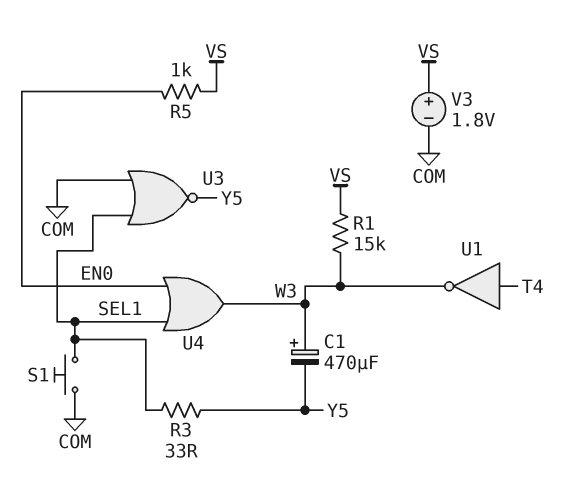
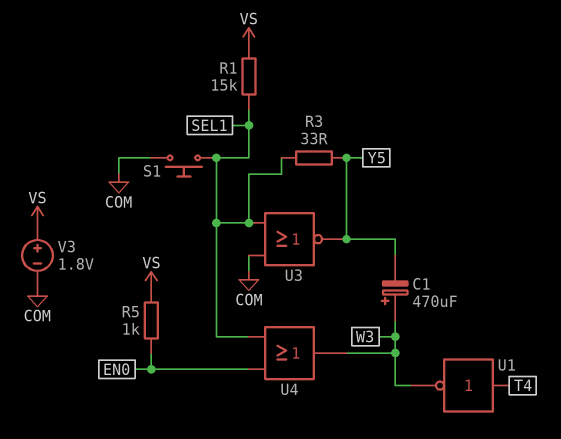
R1: 15k (VS, W3) -> 15k (SEL1, VS)

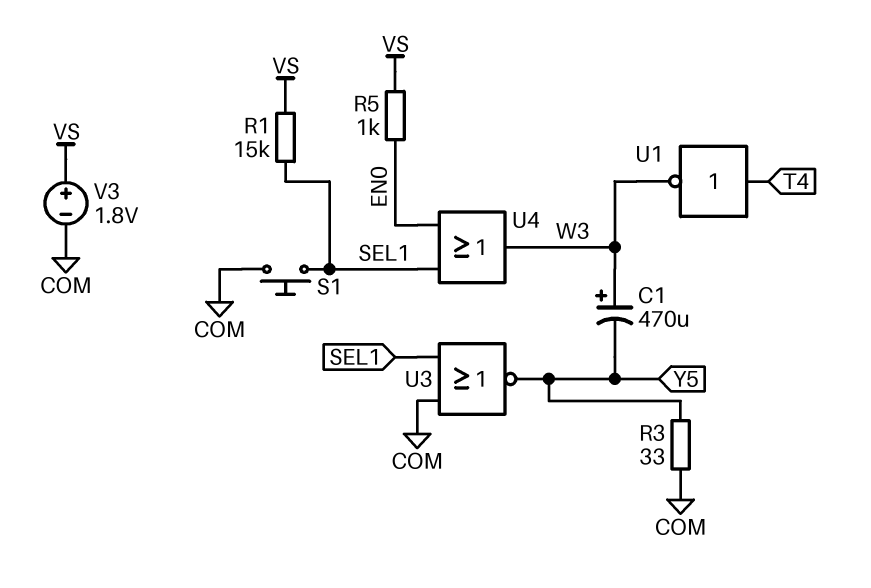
R3: 33 (SEL1, Y5) -> 33 (COM, Y5)

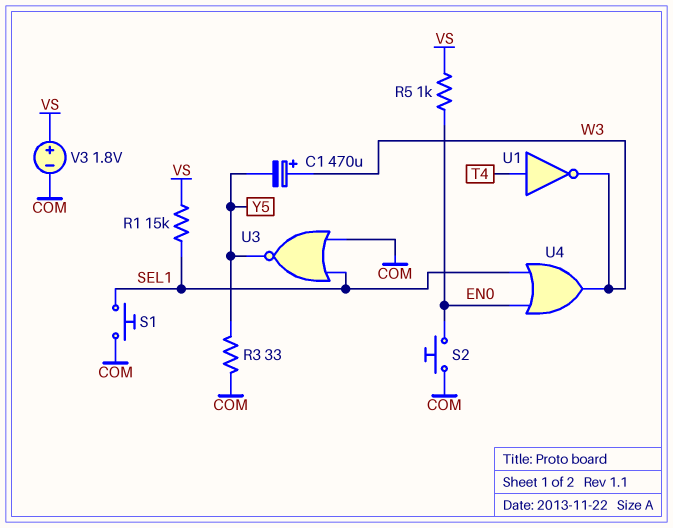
S2: none -> button (COM, EN0)

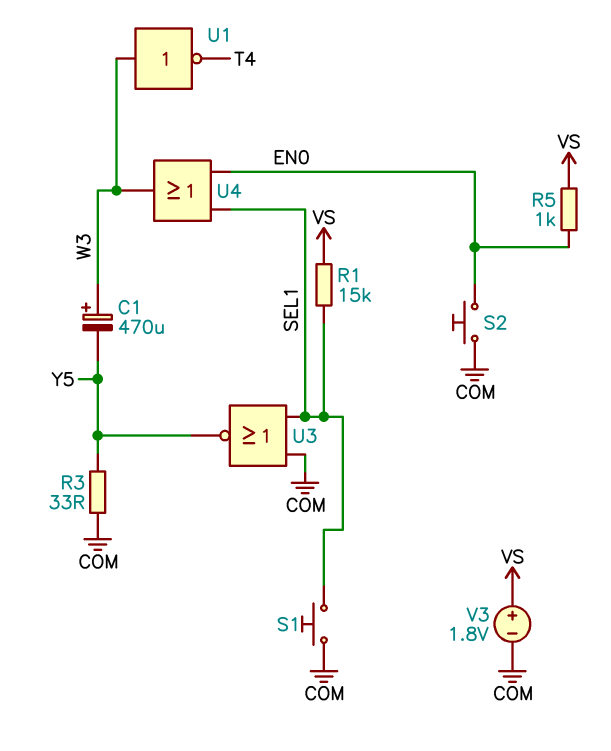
U1: NOT (in T4, out W3) -> NOT (in W3, out T4)

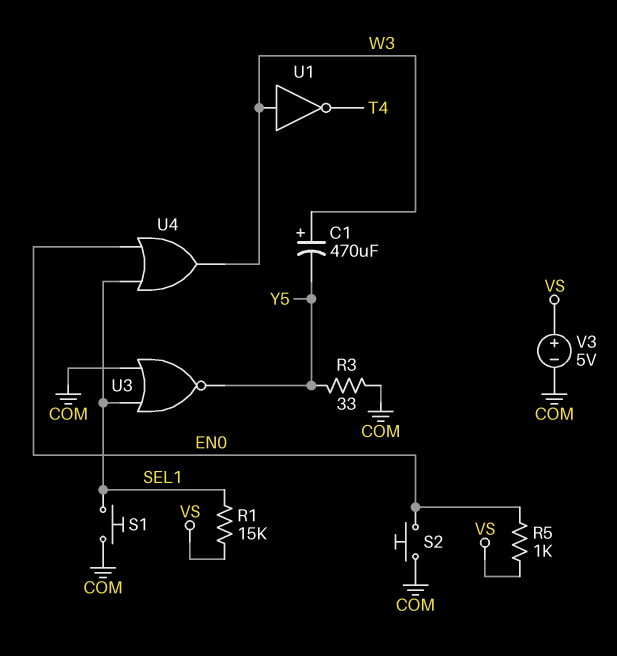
V3: 1.8V (plus VS, minus COM) -> 5V (plus VS, minus COM)

